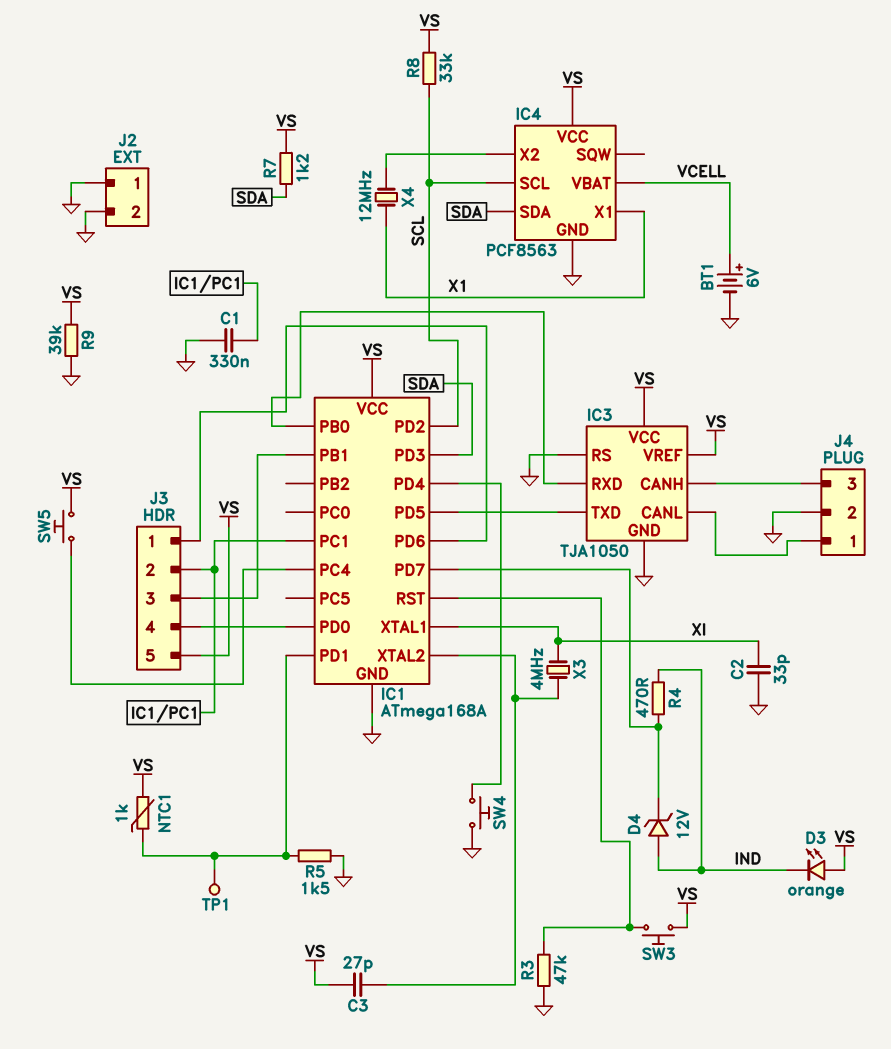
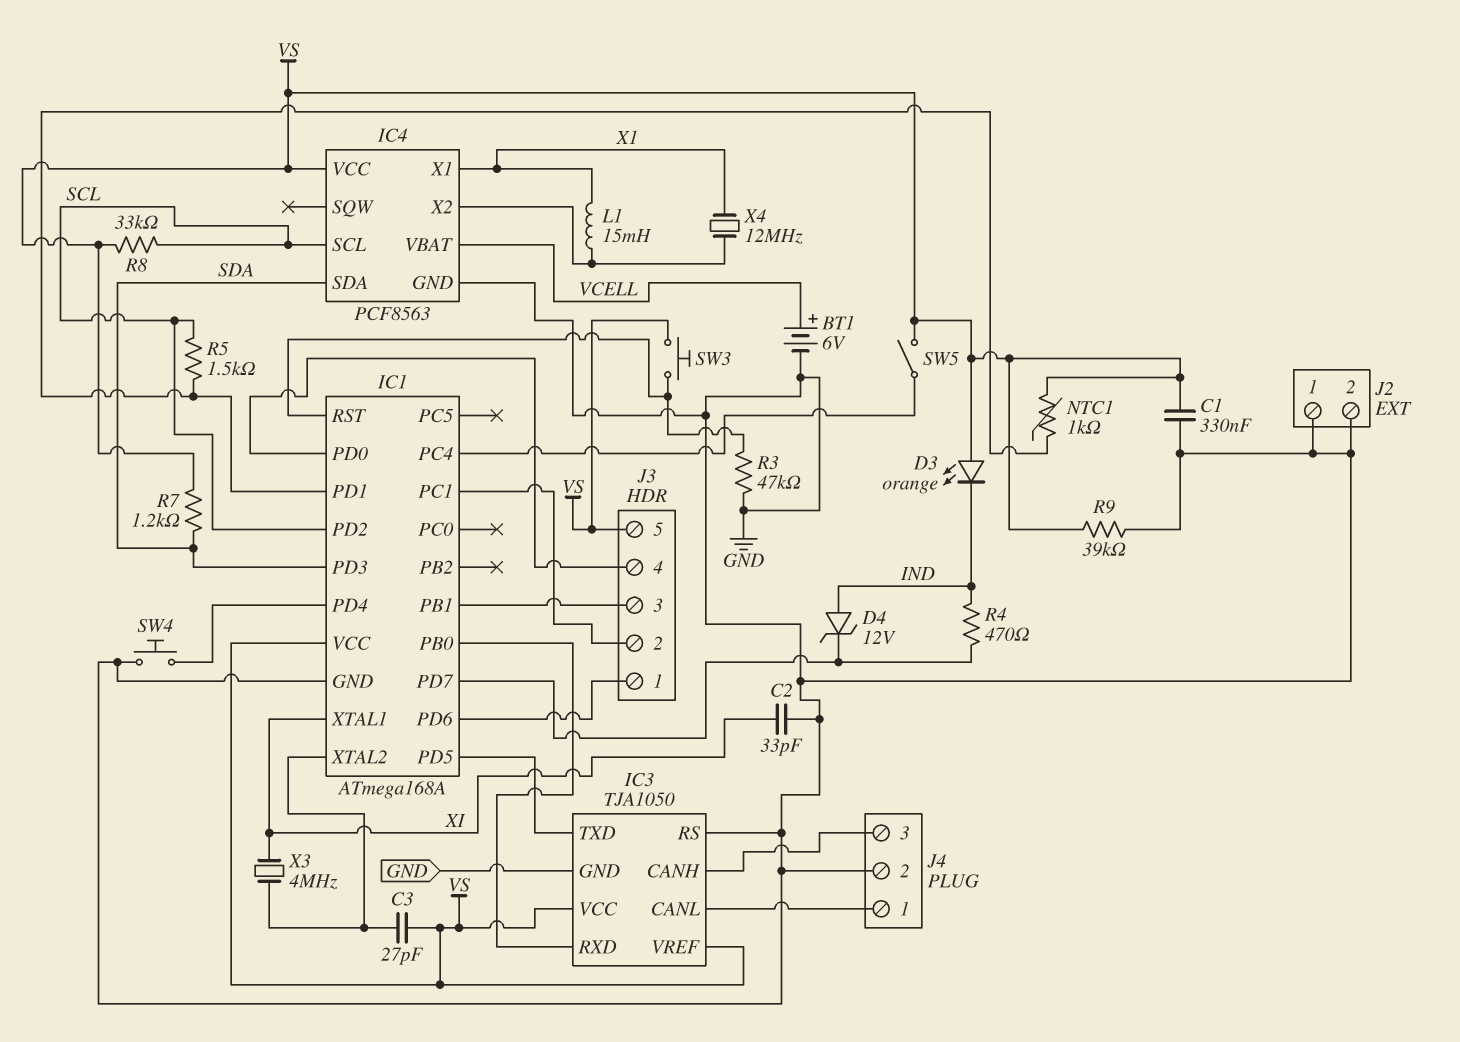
C1: 330nF (GND, IC1/PC1) -> 330nF (GND, VS)
L1: none -> 15mH (IC4/X2, X1)
R5: 1.5k (GND, IC1/PD1) -> 1.5k (IC1/PD1, SCL)
SW5: button (IC1/PC4, VS) -> switch (IC1/PC4, VS)
TP1: test point (IC1/PD1) -> none

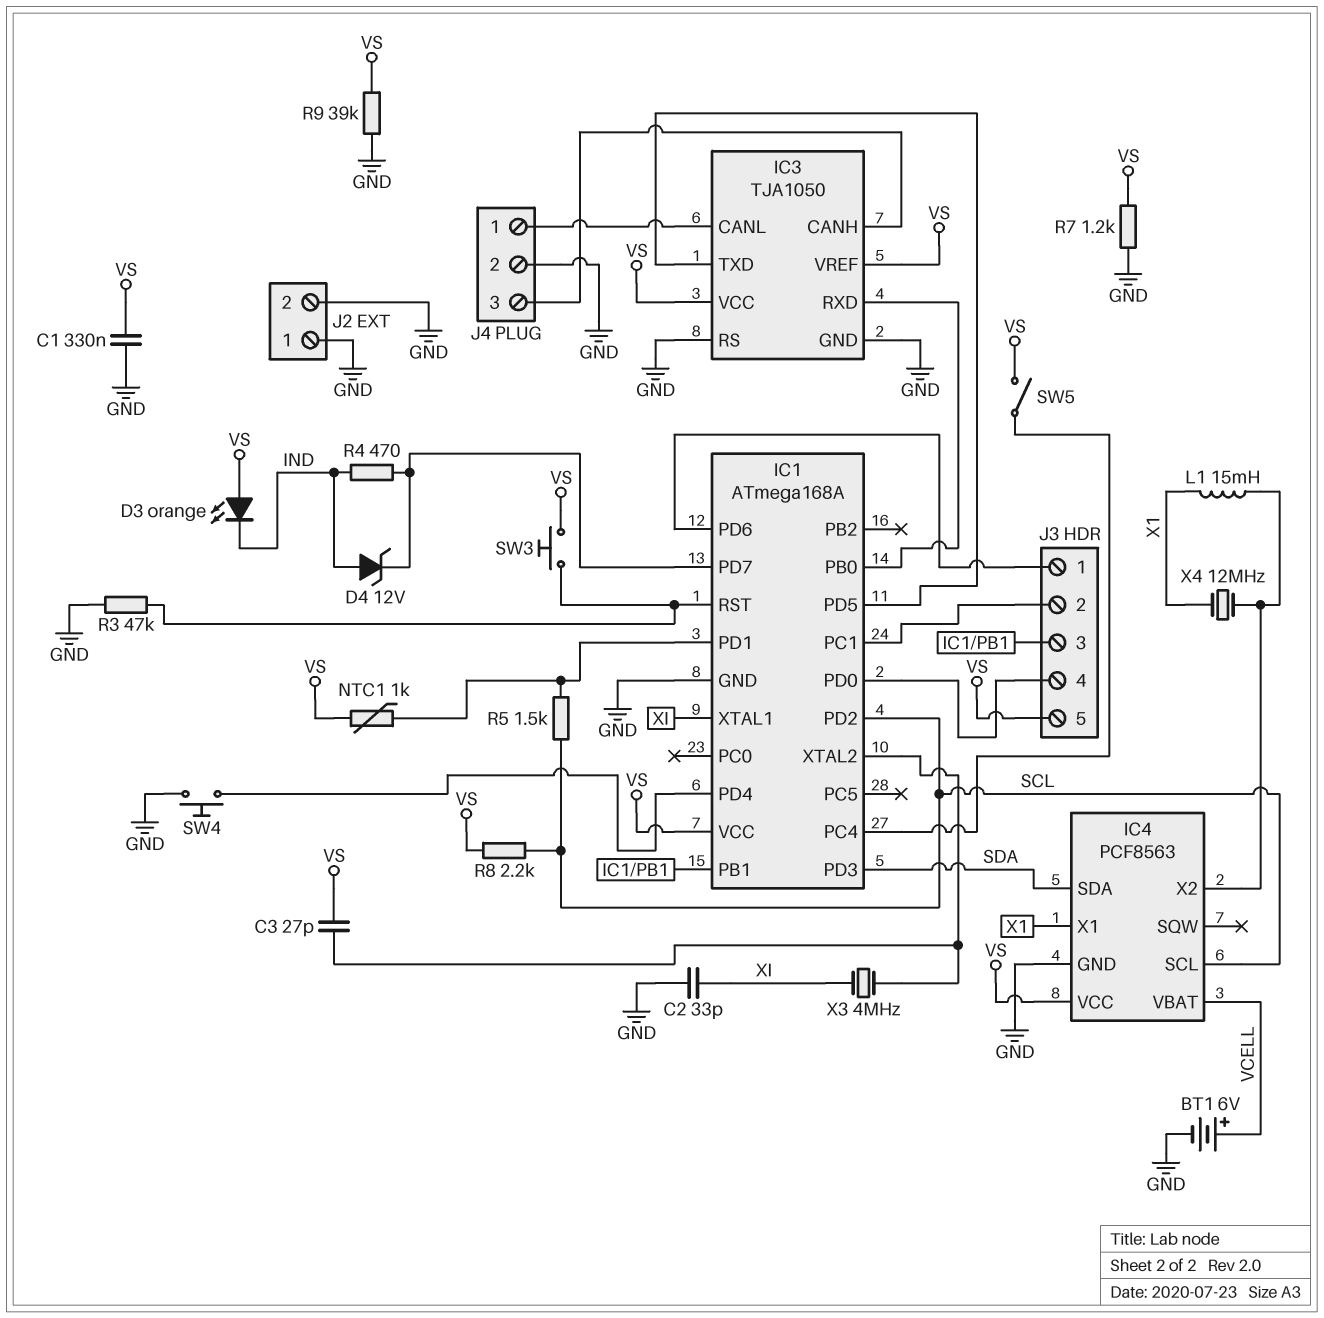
R7: 1.2k (SDA, VS) -> 1.2k (GND, VS)
R8: 33k (SCL, VS) -> 2.2k (SCL, VS)

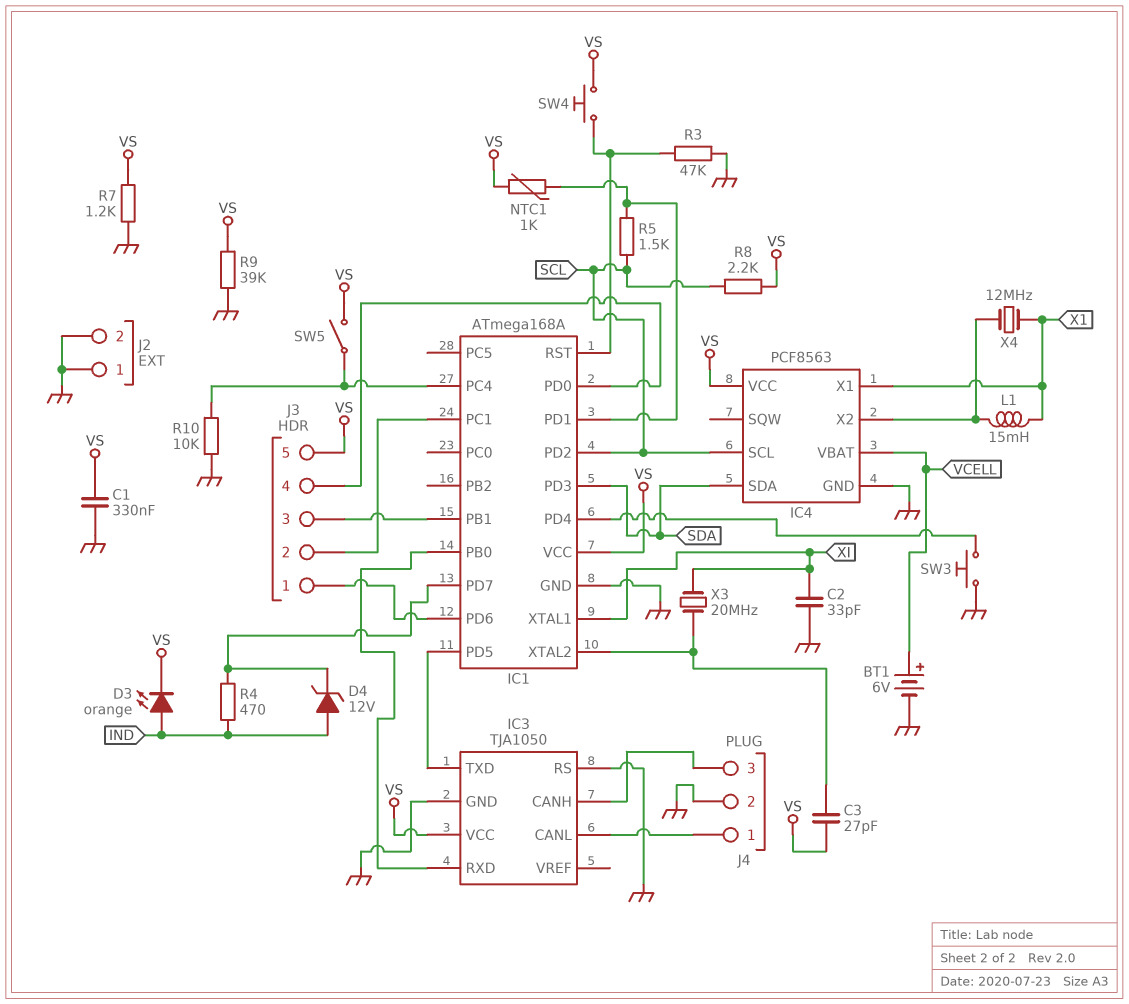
D3: LED orange (A VS, K IND) -> LED orange (A IND, K VS)
IC3 pin VREF: VS -> none
R10: none -> 10k (GND, IC1/PC4)
SW3: button (IC1/RST, VS) -> button (GND, IC1/PD4)
SW4: button (GND, IC1/PD4) -> button (IC1/RST, VS)
X3: 4MHz (IC1/XTAL2, XI) -> 20MHz (IC1/XTAL2, XI)

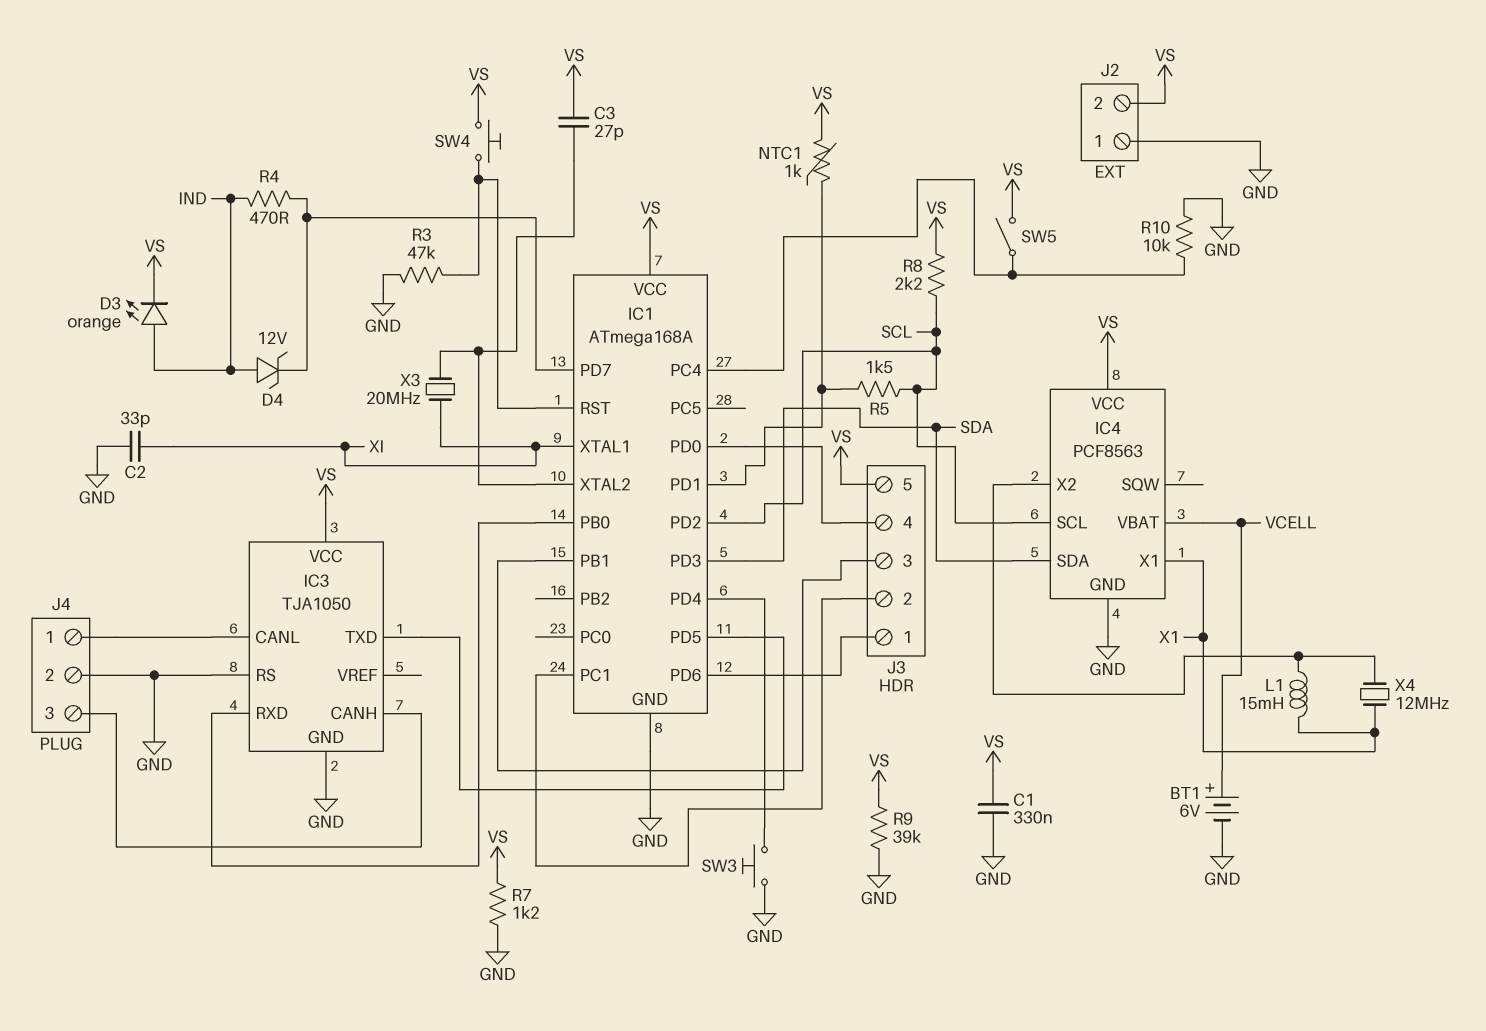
J2 pin 2: GND -> VS

